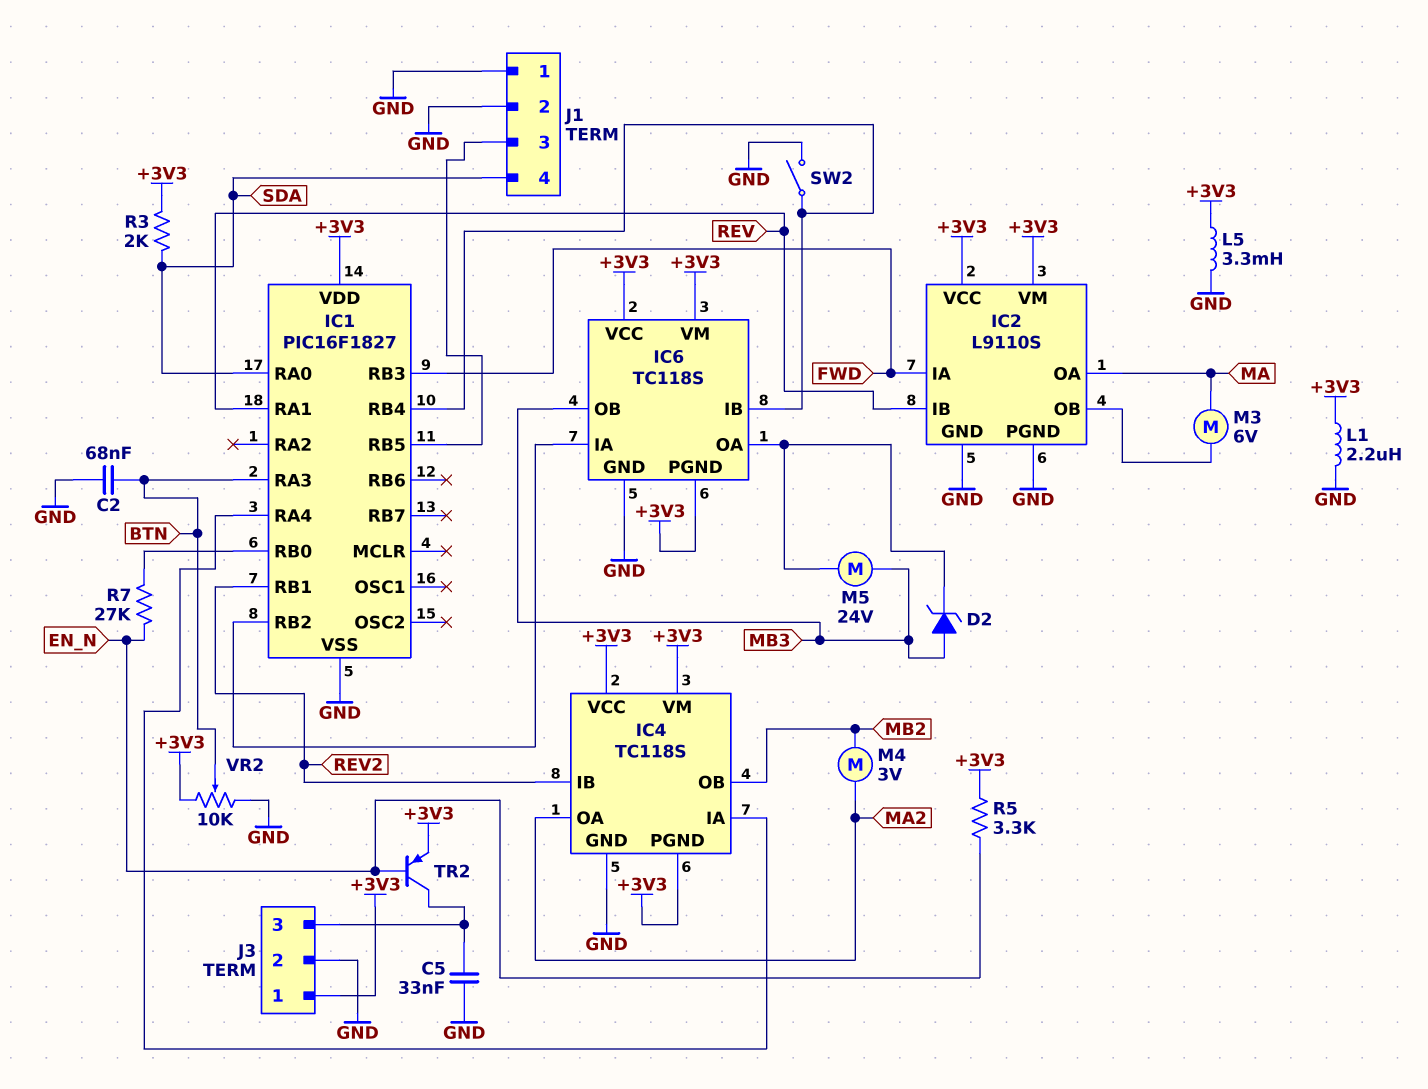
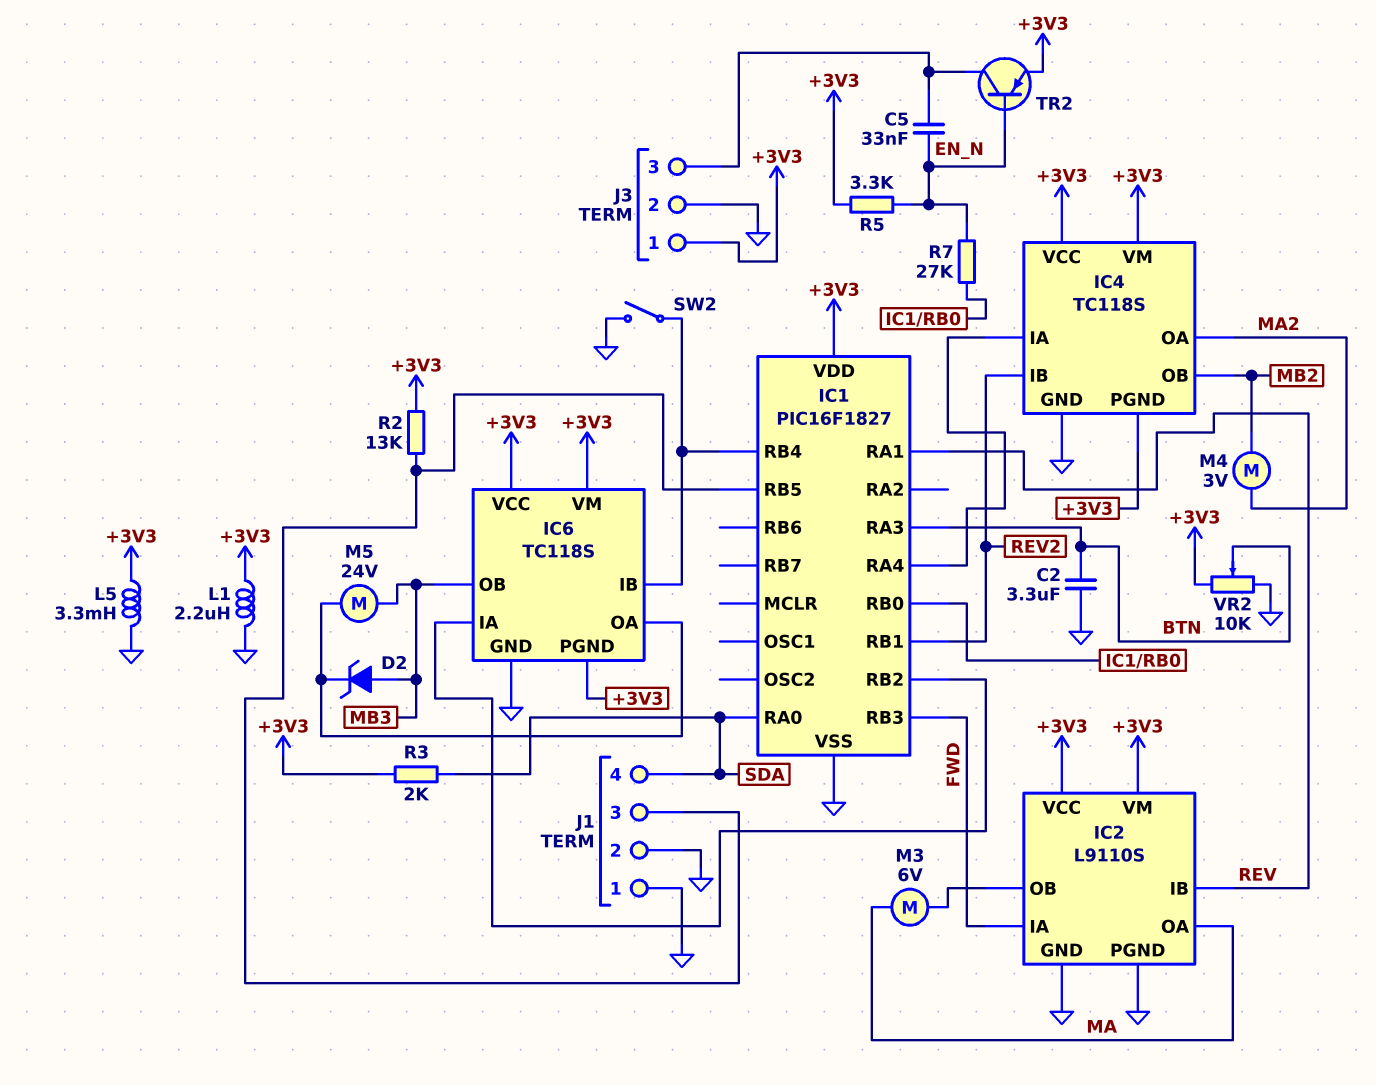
C2: 68nF (BTN, GND) -> 3.3uF (BTN, GND)
C5: 33nF (GND, J3/3) -> 33nF (EN_N, J3/3)
R2: none -> 13k (+3V3, IC1/RB5)

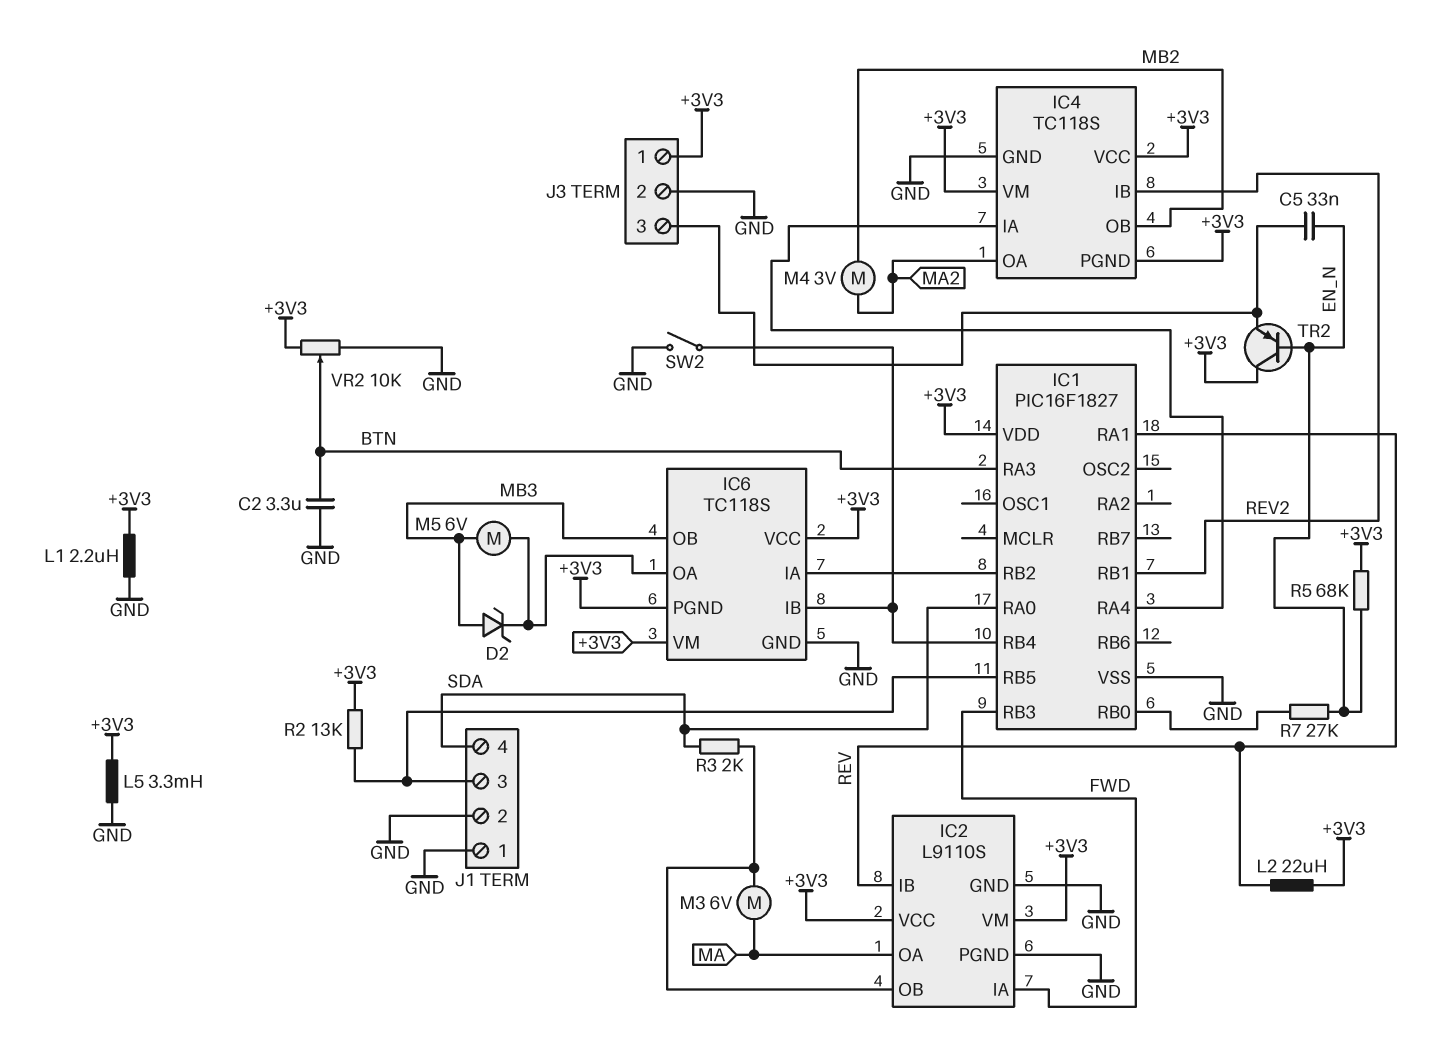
L2: none -> 22uH (+3V3, REV)
M5: motor 24V (IC6/OA, MB3) -> motor 6V (IC6/OA, MB3)
R3: 2k (+3V3, SDA) -> 2k (IC2/OB, SDA)
R5: 3.3k (+3V3, EN_N) -> 68k (+3V3, EN_N)
TR2: PNP (B EN_N, C J3/3, E +3V3) -> PNP (B EN_N, C +3V3, E J3/3)

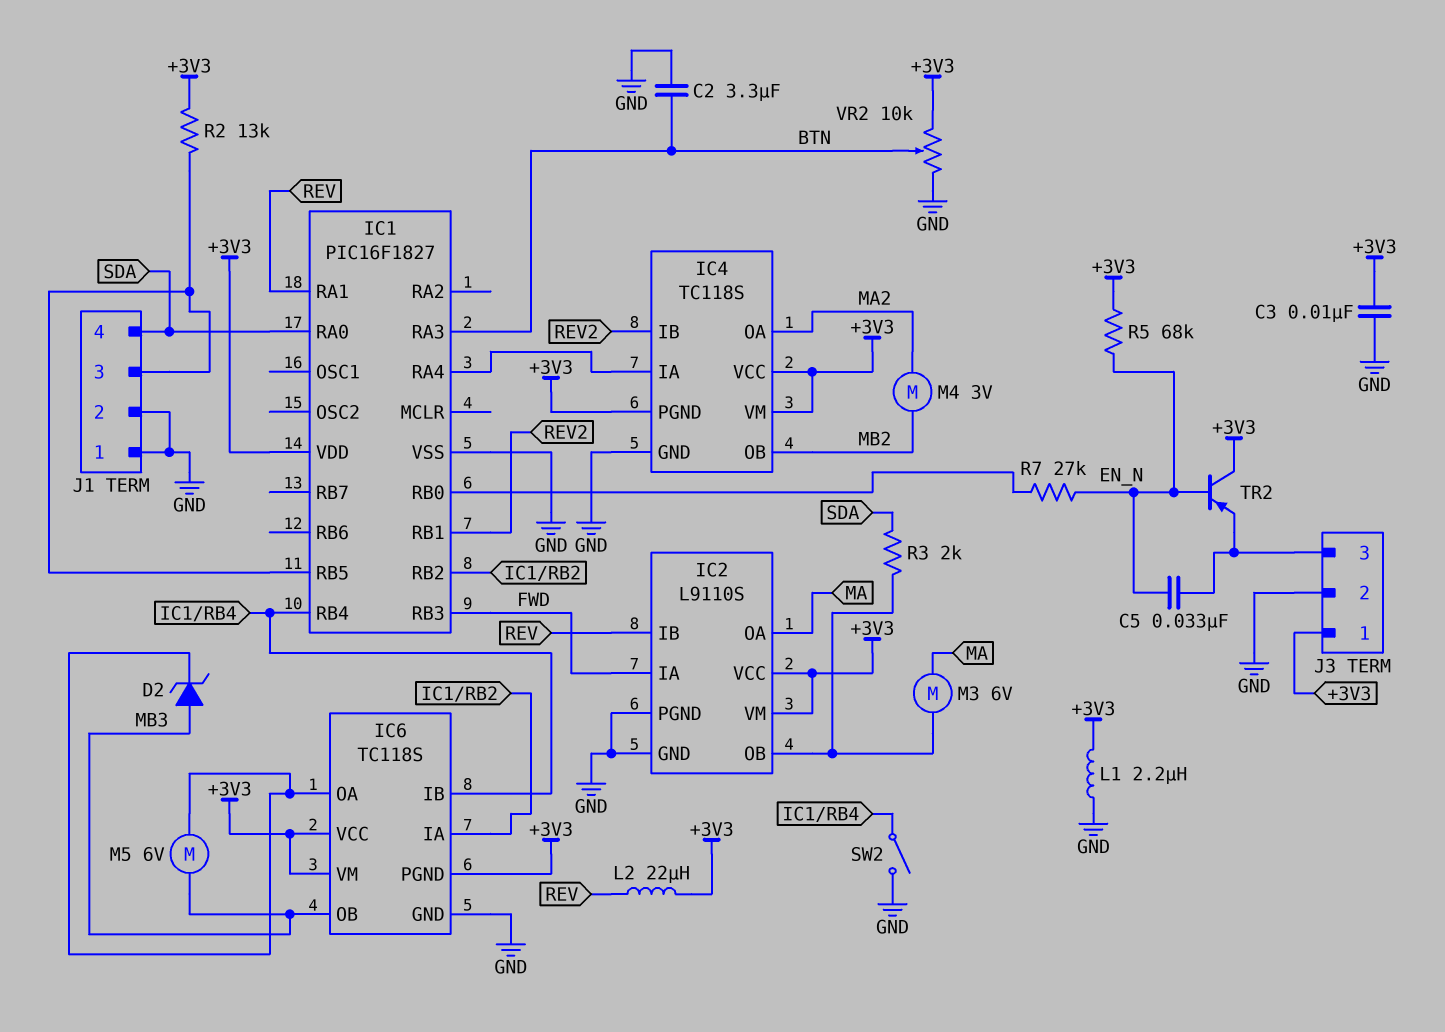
C3: none -> 10nF (+3V3, GND)
L5: 3.3mH (+3V3, GND) -> none

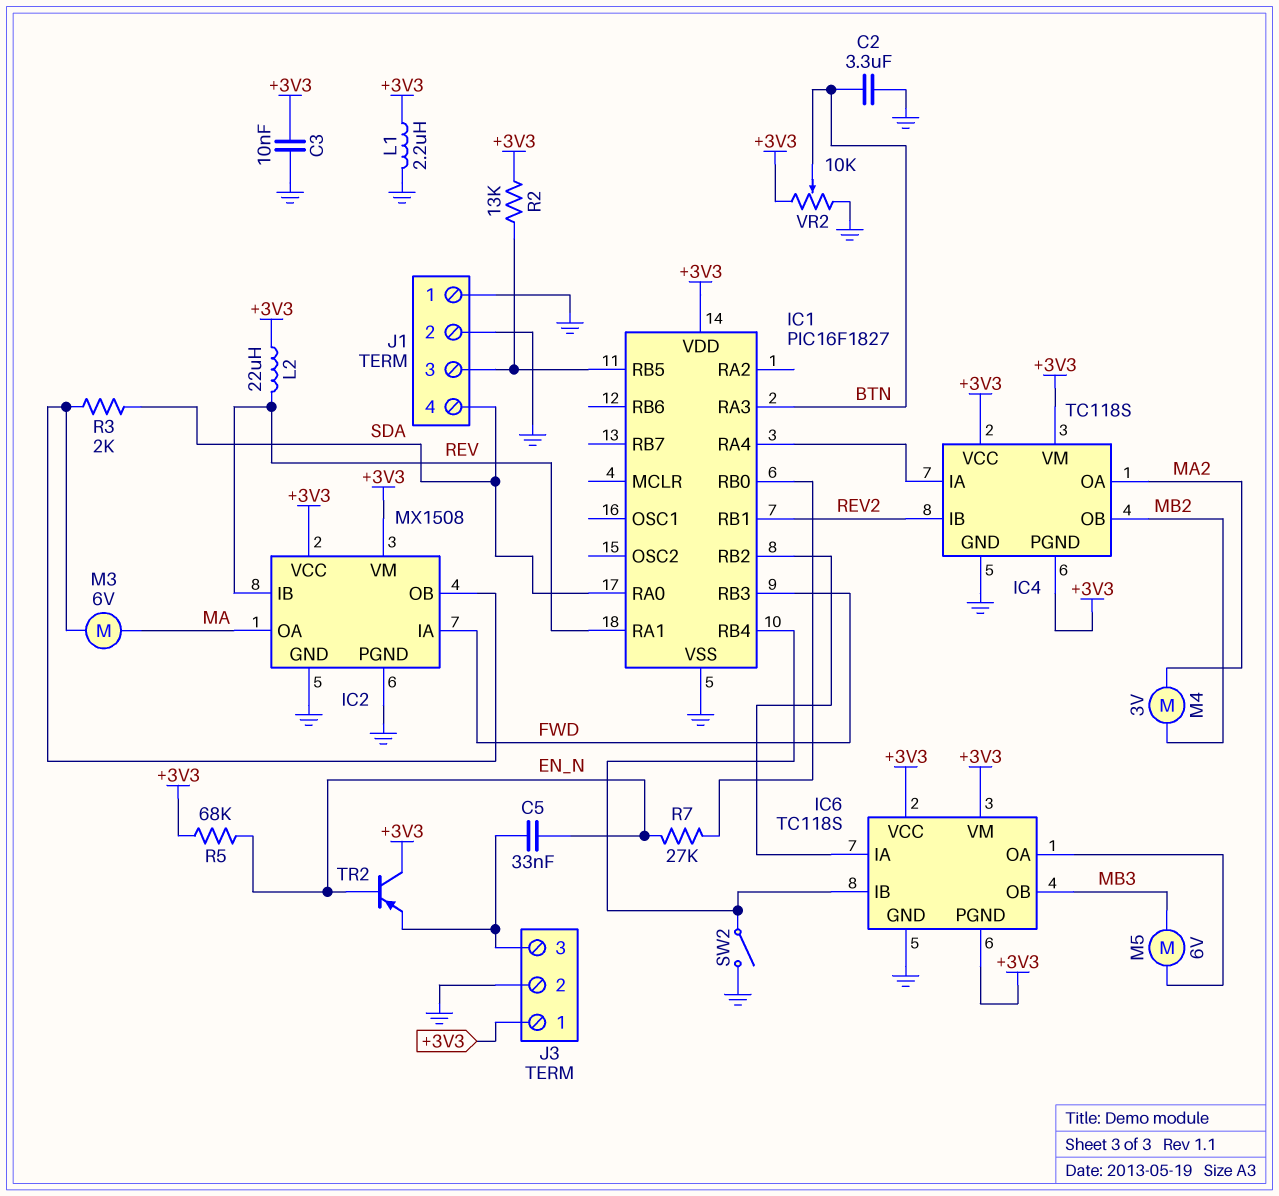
D2: zener (A MB3, K IC6/OA) -> none
IC2: L9110S -> MX1508

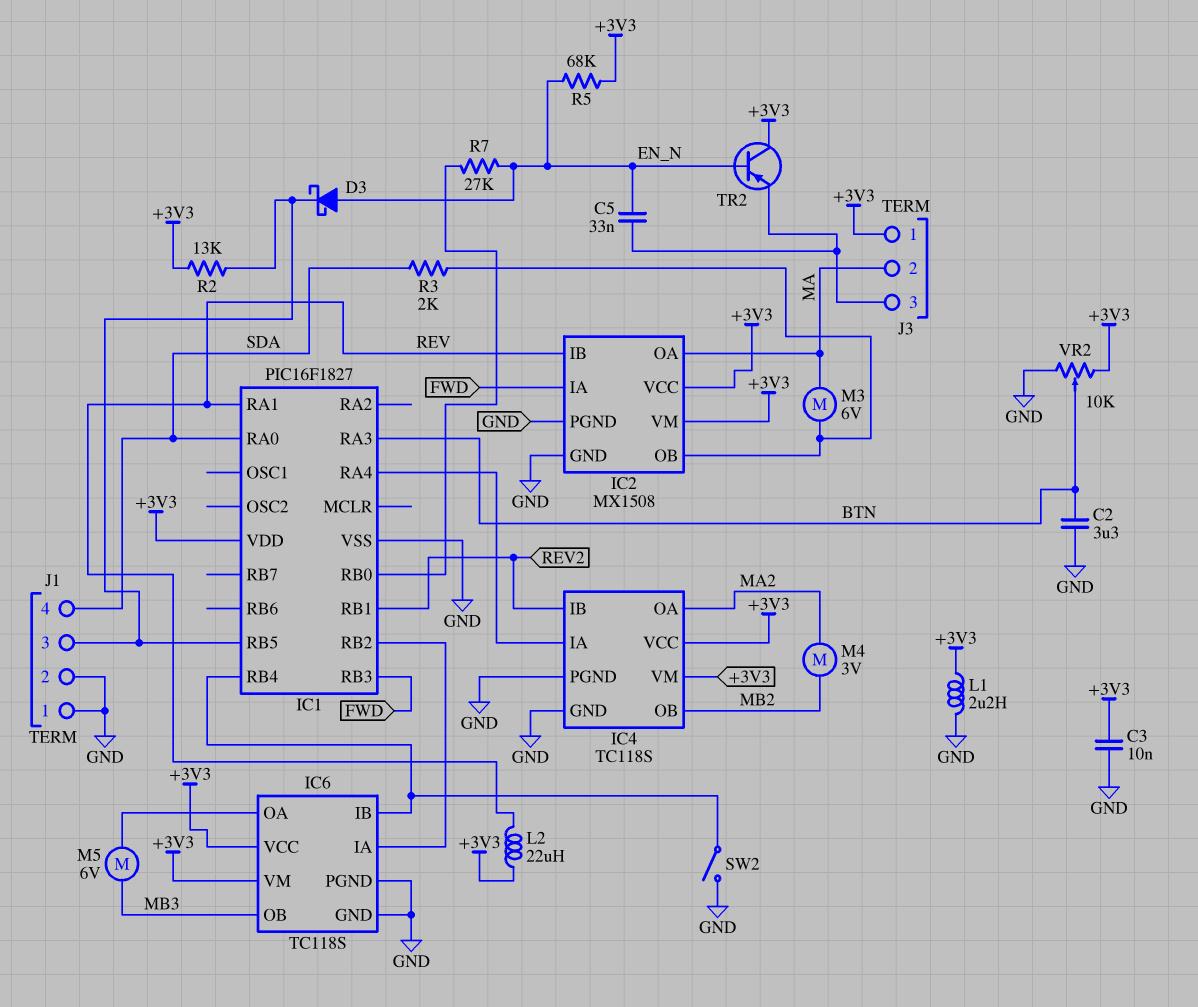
D3: none -> schottky (A EN_N, K IC1/RB5)
IC4 pin PGND: +3V3 -> GND
IC6 pin PGND: +3V3 -> GND
J3 pin 2: GND -> MA

